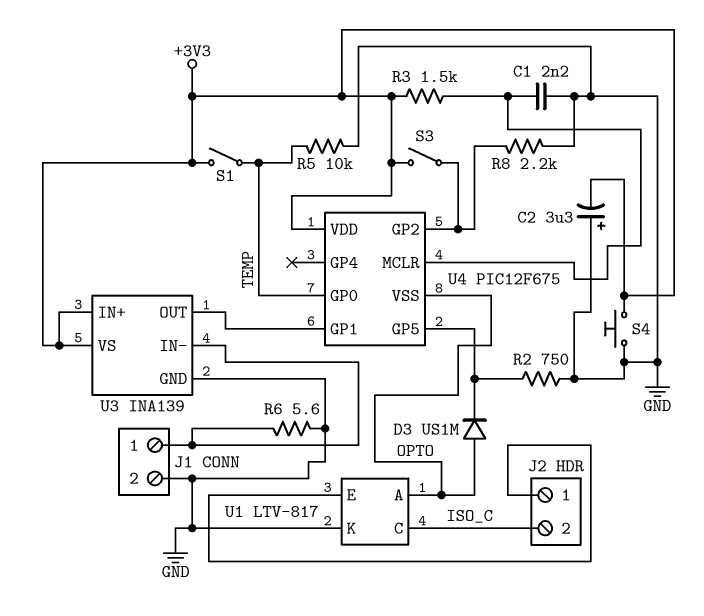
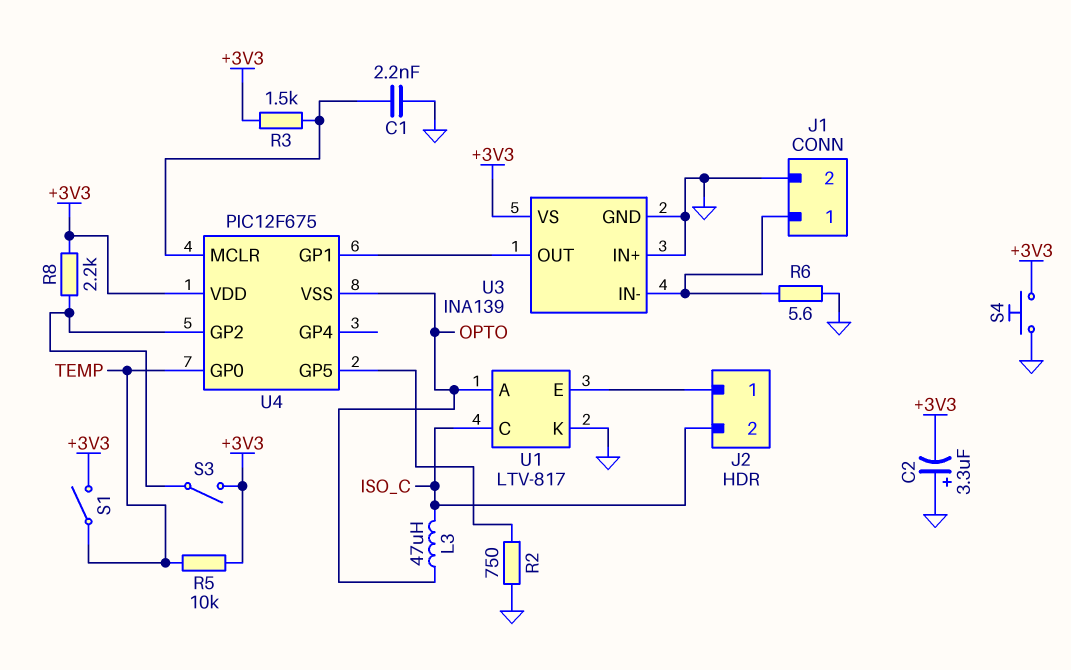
D3: diode US1M (A OPTO, K U4/GP5) -> none
L3: none -> 47uH (ISO_C, OPTO)
R5: 10k (GND, TEMP) -> 10k (+3V3, TEMP)
R8: 2.2k (GND, U4/GP2) -> 2.2k (+3V3, U4/GP2)
U3 pin IN+: +3V3 -> GND

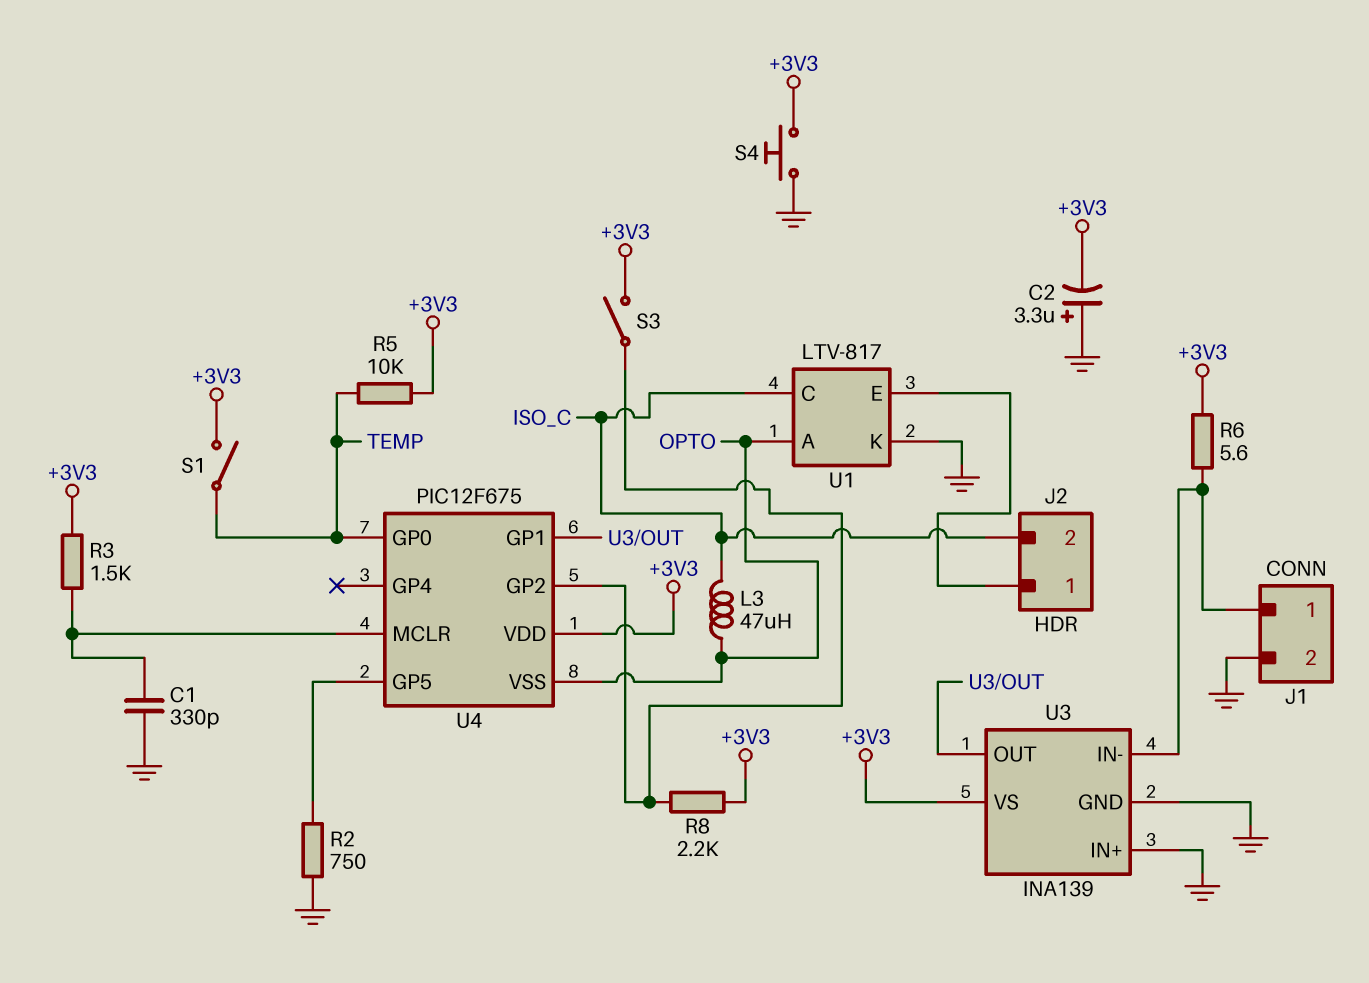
C1: 2.2nF (GND, U4/MCLR) -> 330pF (GND, U4/MCLR)
R6: 5.6 (GND, J1/1) -> 5.6 (+3V3, J1/1)

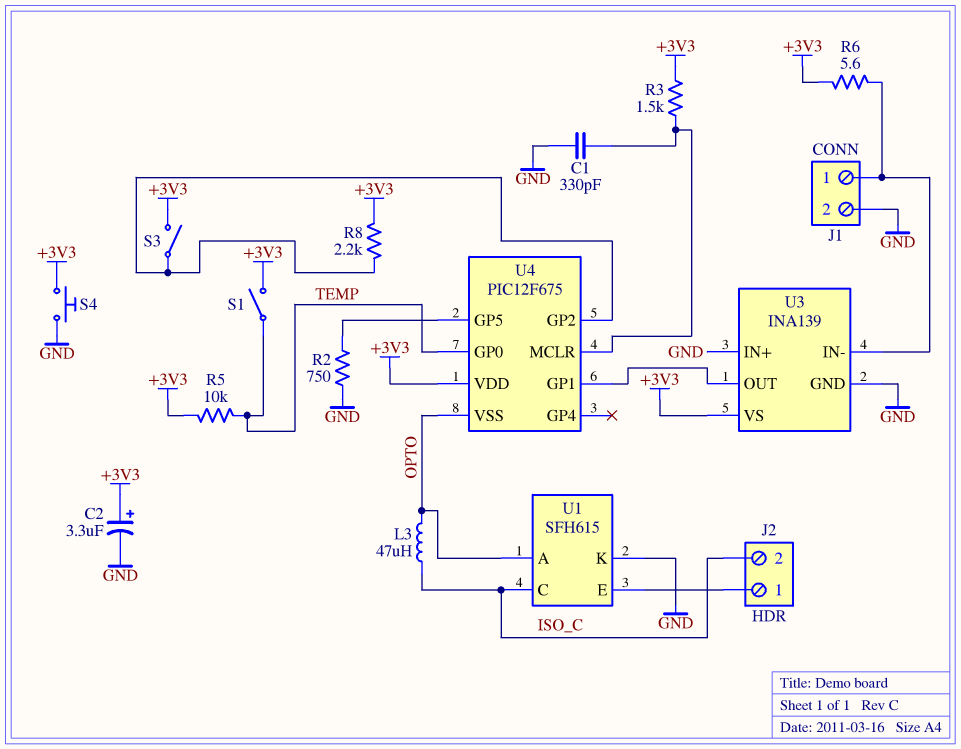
C2: 3.3uF (plus GND, minus +3V3) -> 3.3uF (plus +3V3, minus GND)
U1: LTV-817 -> SFH615

